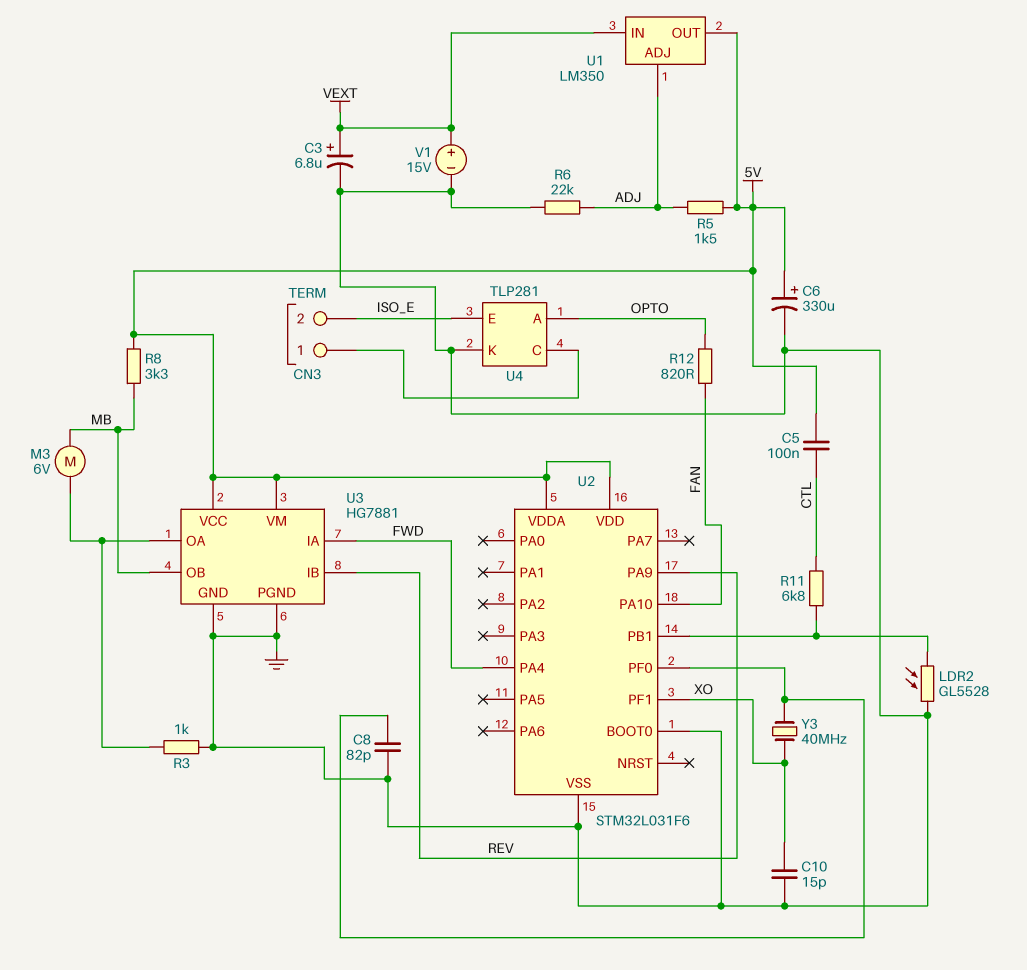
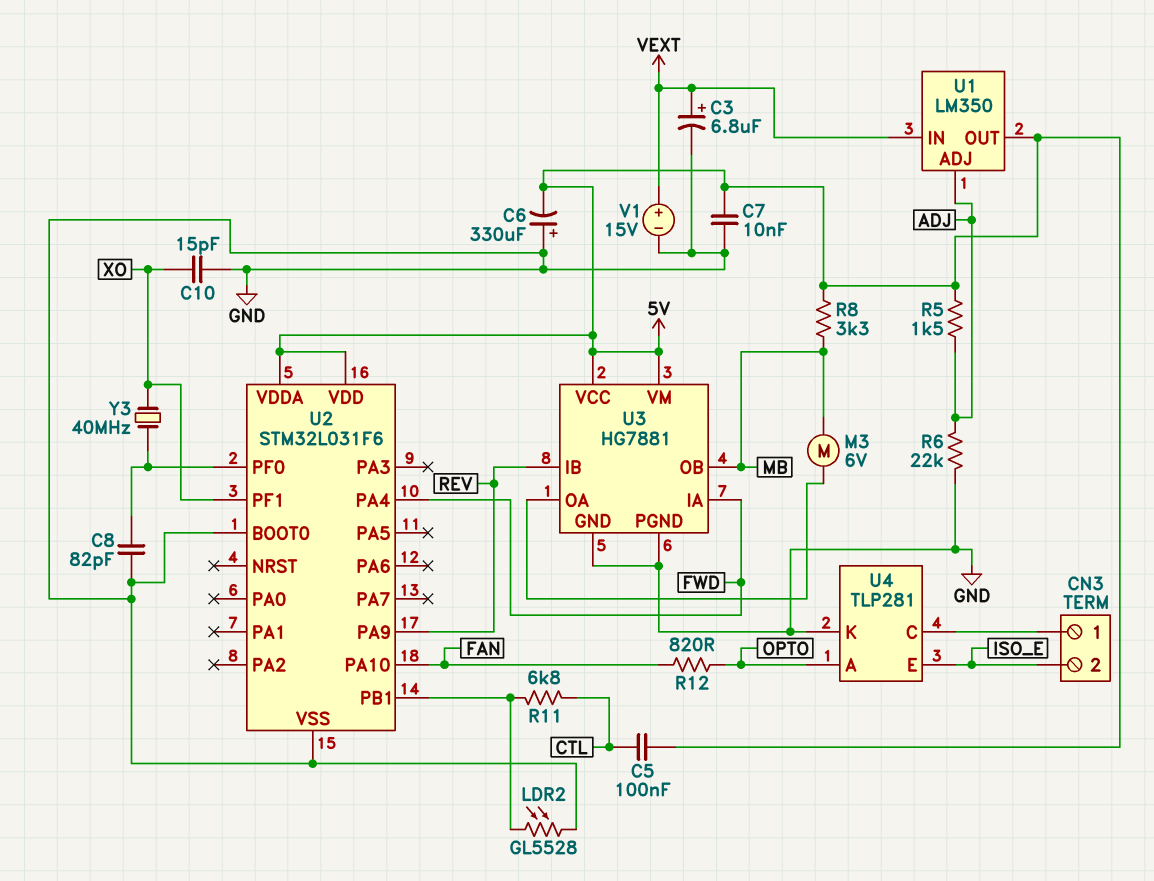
C6: 330uF (plus 5V, minus GND) -> 330uF (plus GND, minus 5V)
C7: none -> 10nF (5V, GND)
R3: 1k (GND, U3/OA) -> none

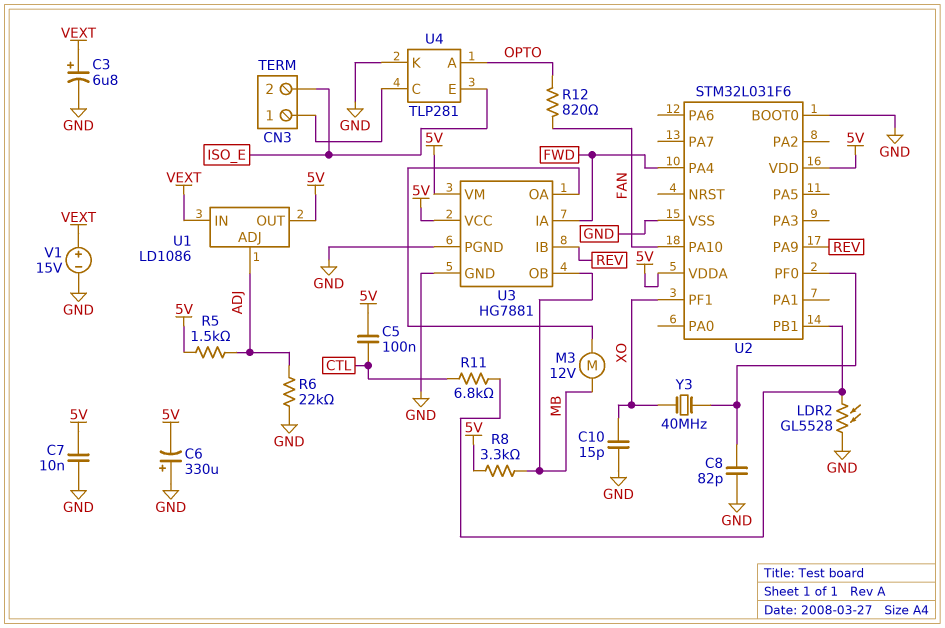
M3: motor 6V (MB, U3/OA) -> motor 12V (MB, U3/OA)
U1: LM350 -> LD1086

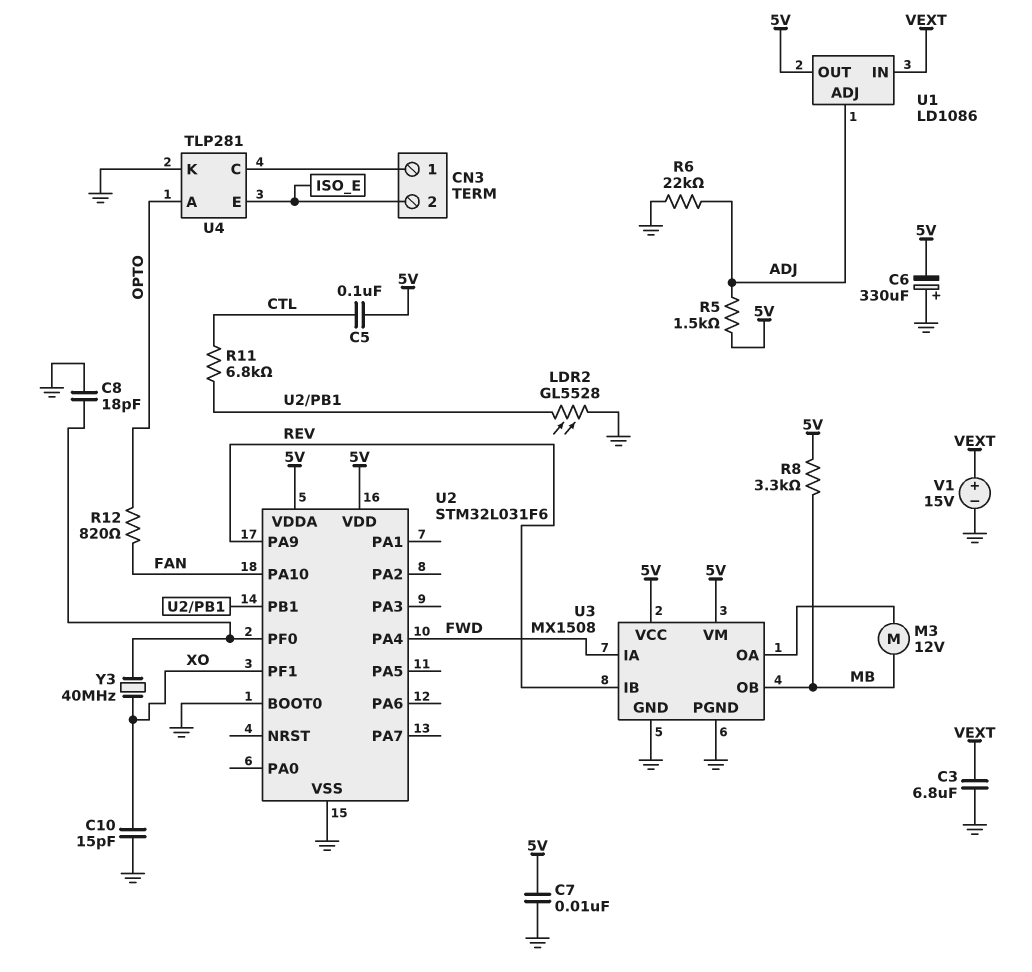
C3: 6.8uF (plus VEXT, minus GND) -> 6.8uF (GND, VEXT)
C8: 82pF (GND, U2/PF0) -> 18pF (GND, U2/PF0)
U3: HG7881 -> MX1508

